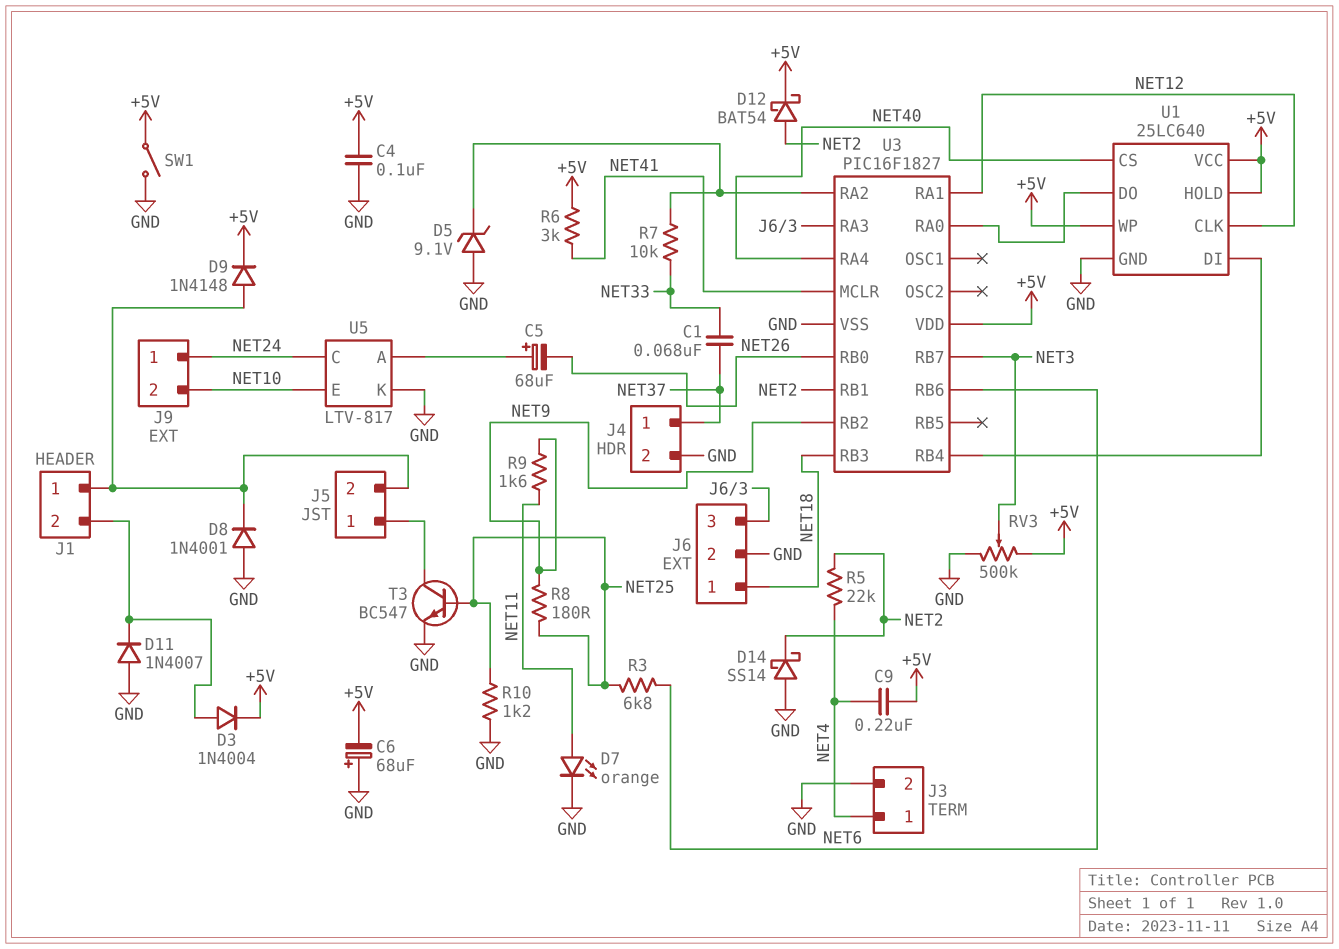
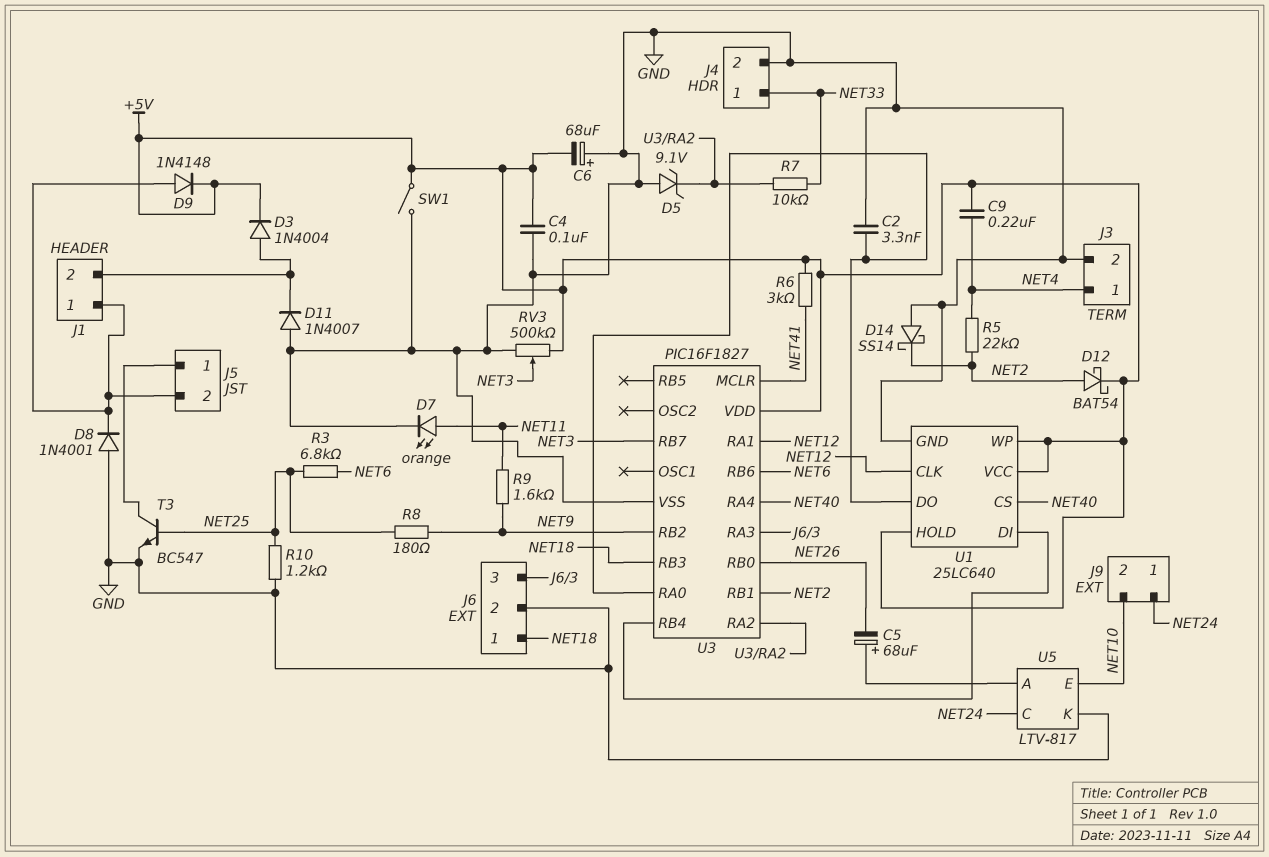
C1: 68nF (NET33, NET37) -> none
C2: none -> 3.3nF (GND, U1/DO)
J4 pin 1: NET37 -> NET33

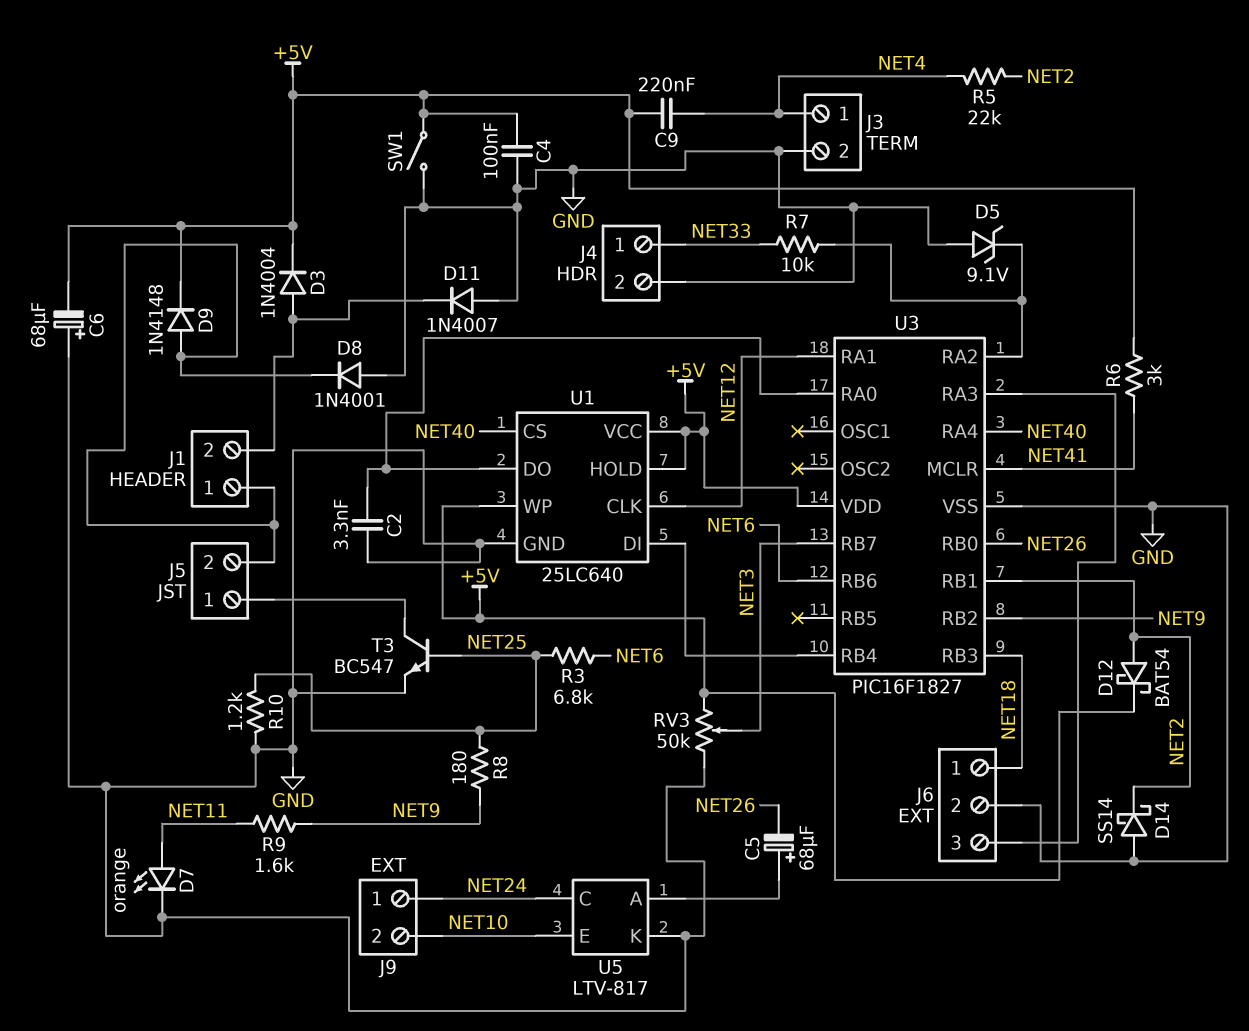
RV3: 500k (+5V, GND, wiper NET3) -> 50k (+5V, GND, wiper NET3)

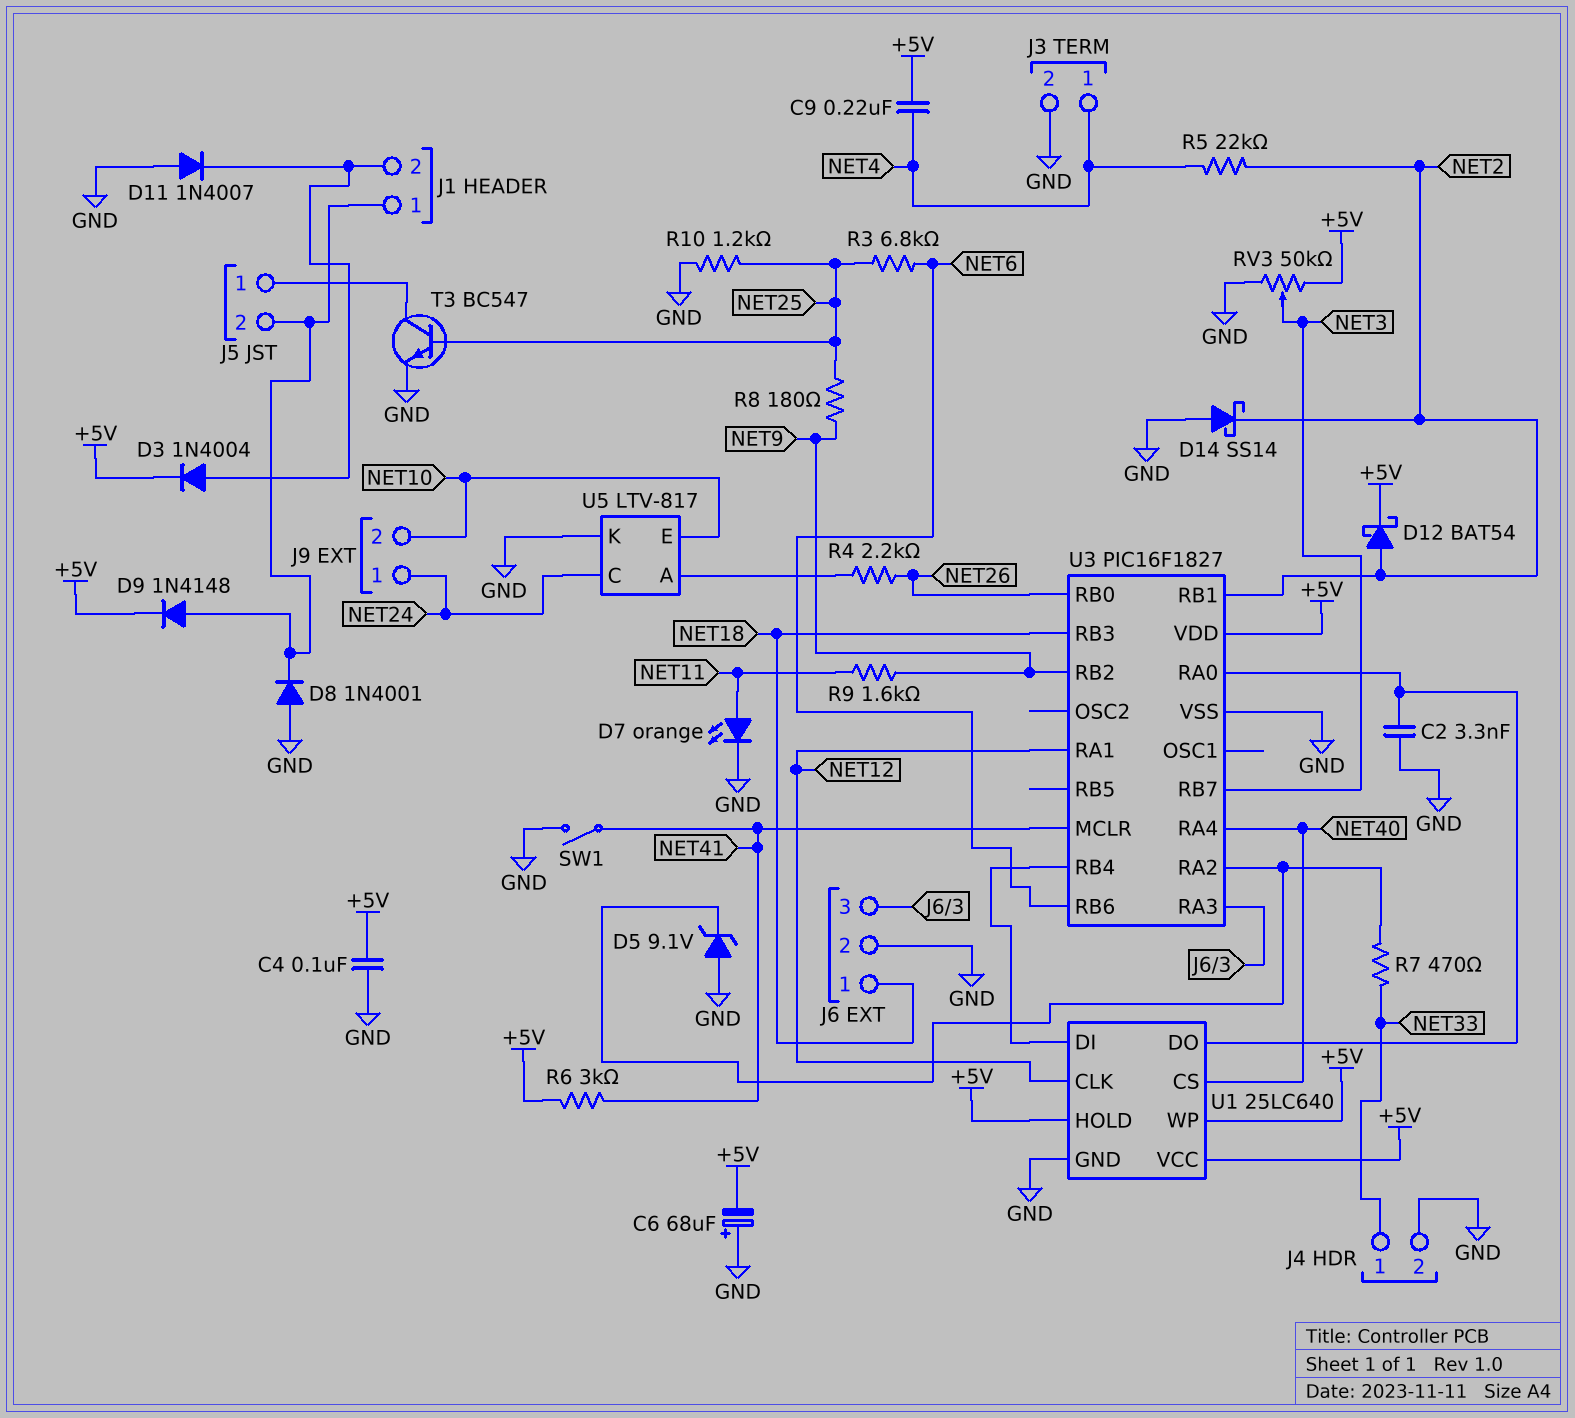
C5: 68uF (plus U5/A, minus NET26) -> none
R4: none -> 2.2k (NET26, U5/A)
R7: 10k (NET33, U3/RA2) -> 470 (NET33, U3/RA2)
SW1: switch (+5V, GND) -> switch (GND, NET41)

